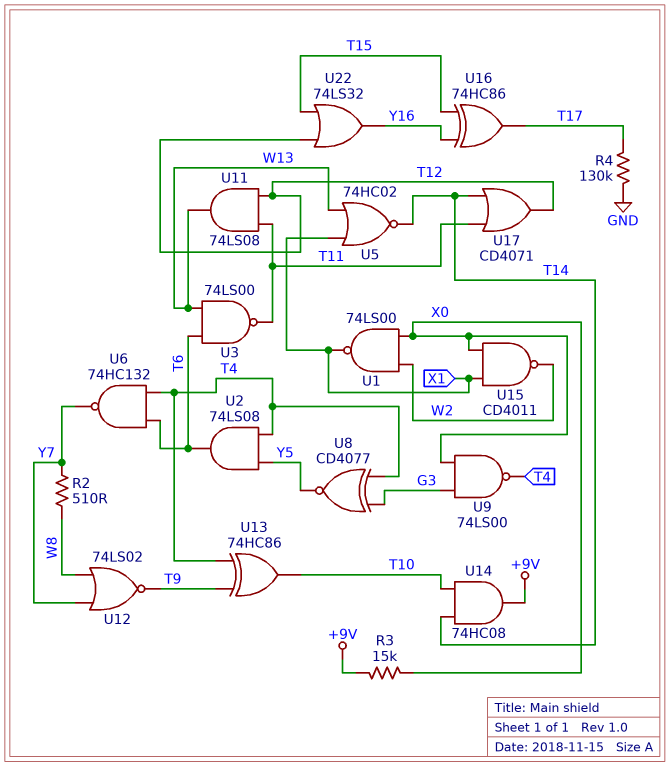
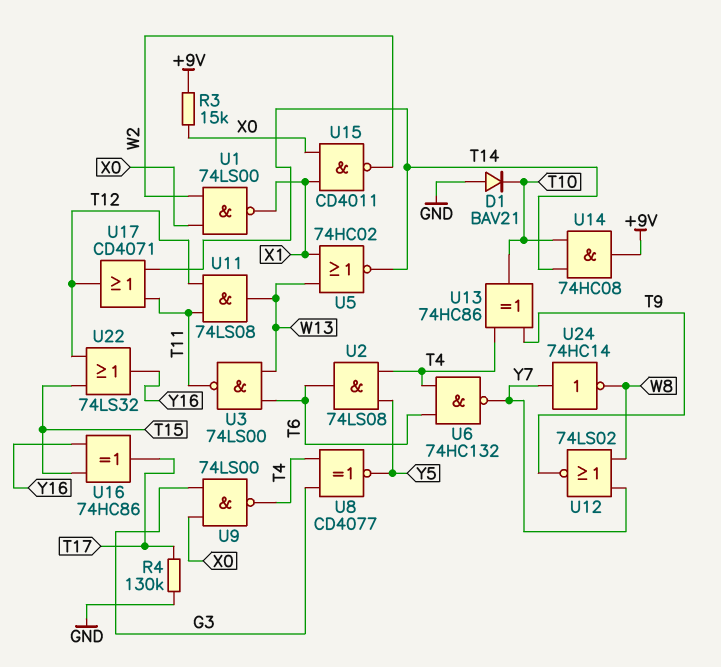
D1: none -> diode BAV21 (A GND, K T10)
R2: 510 (W8, Y7) -> none
U24: none -> NOT 74HC14 (in Y7, out W8)

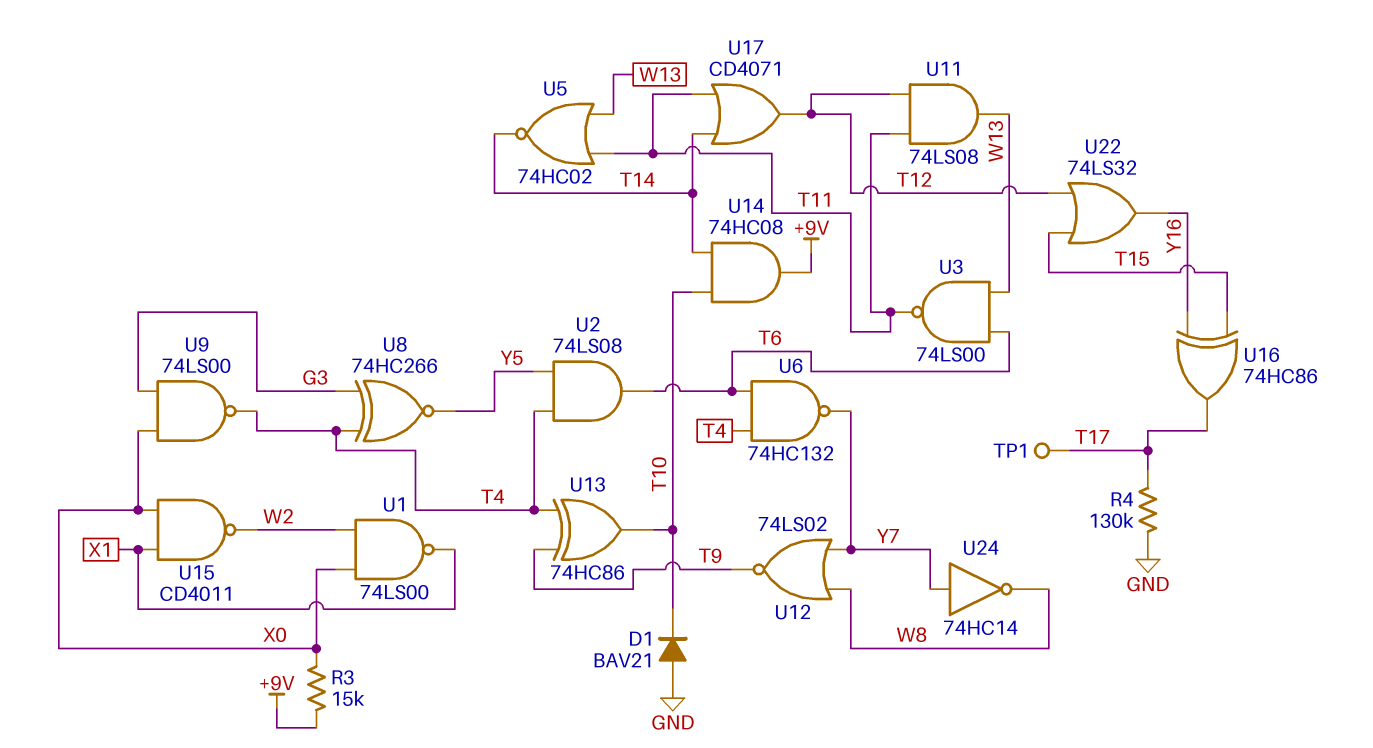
TP1: none -> test point (T17)
U5: NOR 74HC02 (in W13, in X1, out T14) -> NOR 74HC02 (in T11, in W13, out T14)
U8: XNOR CD4077 (in G3, in T4, out Y5) -> XNOR 74HC266 (in G3, in T4, out Y5)

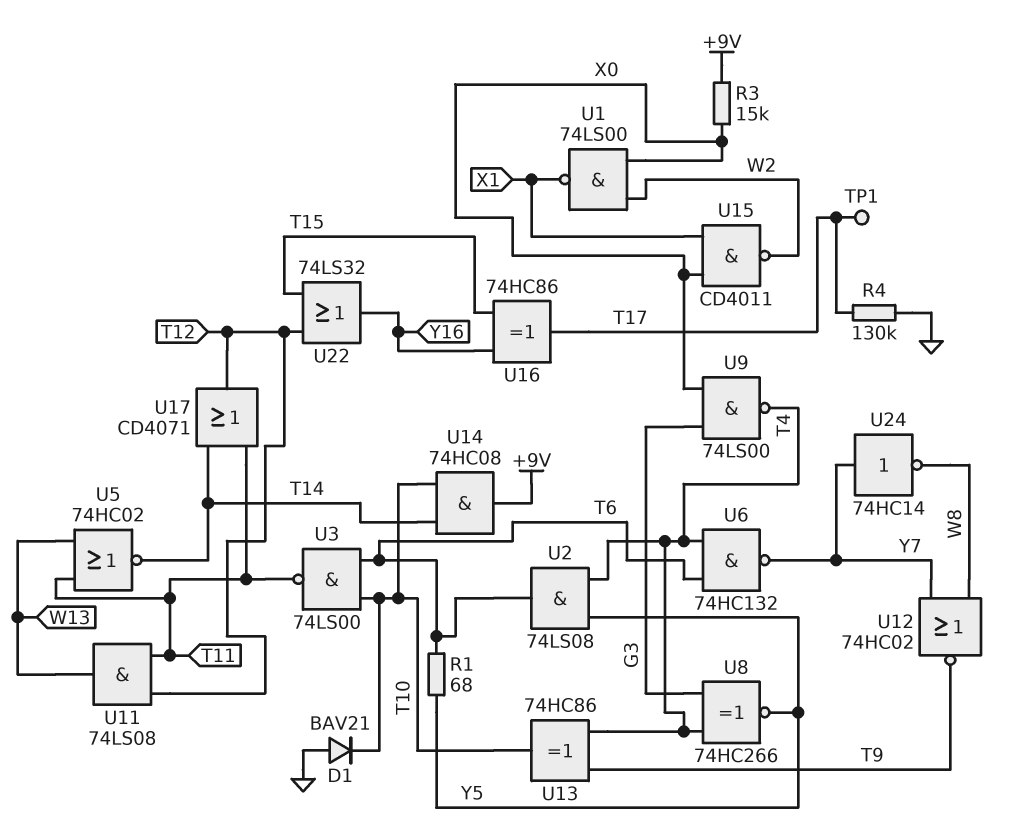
R1: none -> 68 (T6, Y5)
U3: NAND 74LS00 (in T6, in W13, out T11) -> NAND 74LS00 (in T6, in T10, out T11)
U12: NOR 74LS02 (in W8, in Y7, out T9) -> NOR 74HC02 (in W8, in Y7, out T9)

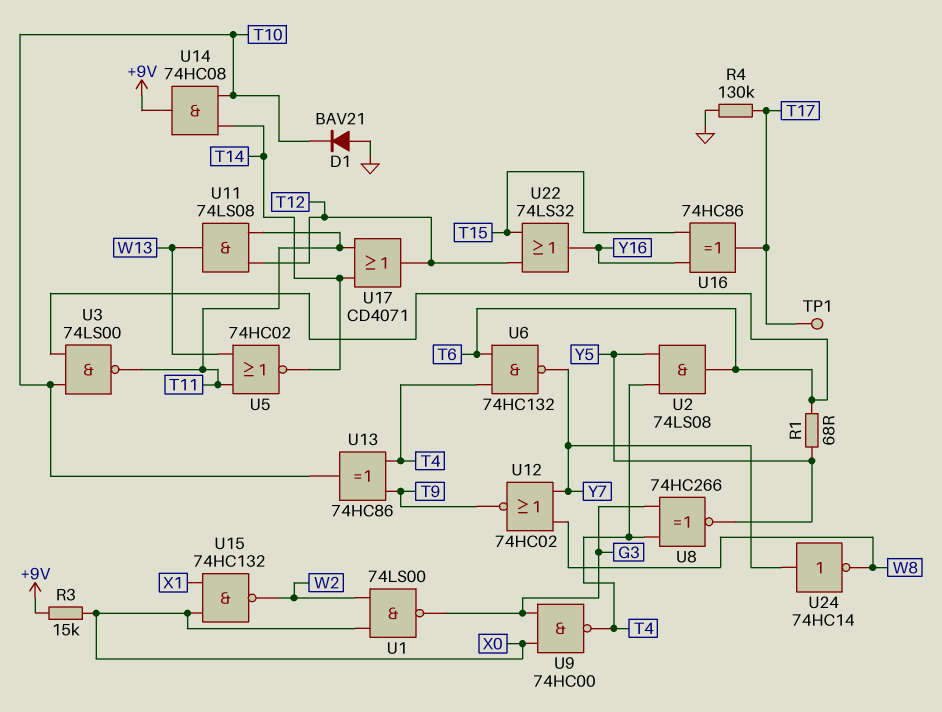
U1: NAND 74LS00 (in W2, in X0, out X1) -> NAND 74LS00 (in W2, in X0, out G3)
U9: NAND 74LS00 (in G3, in X0, out T4) -> NAND 74HC00 (in G3, in X0, out T4)
U15: NAND CD4011 (in X0, in X1, out W2) -> NAND 74HC132 (in X0, in X1, out W2)

